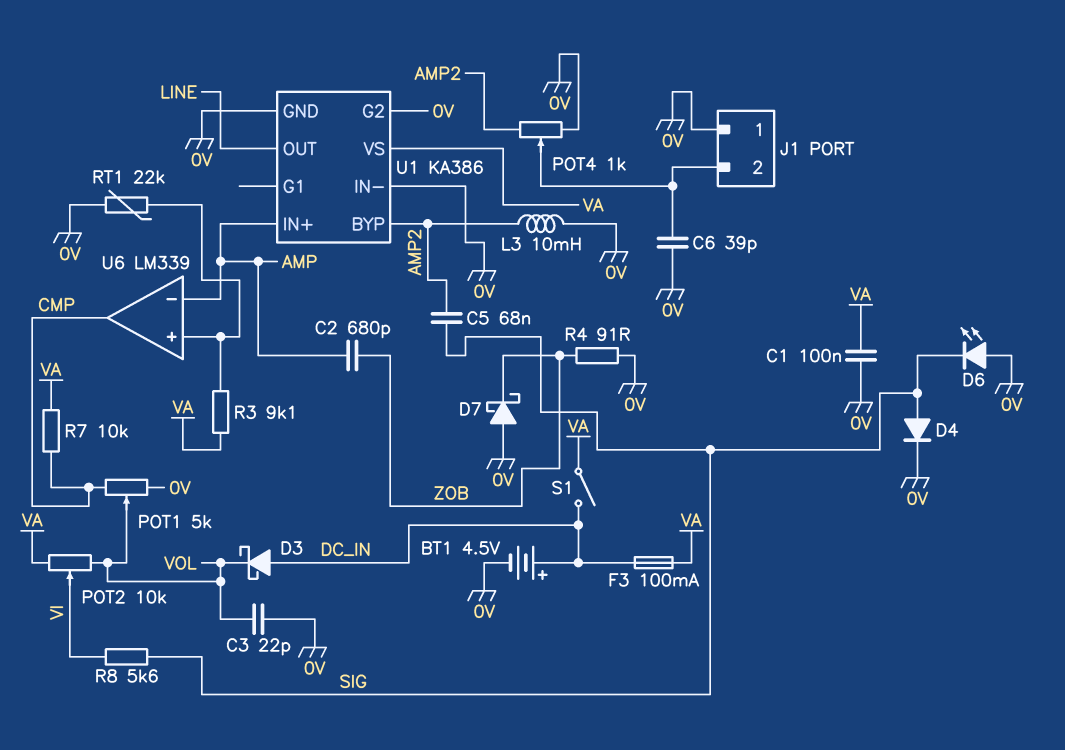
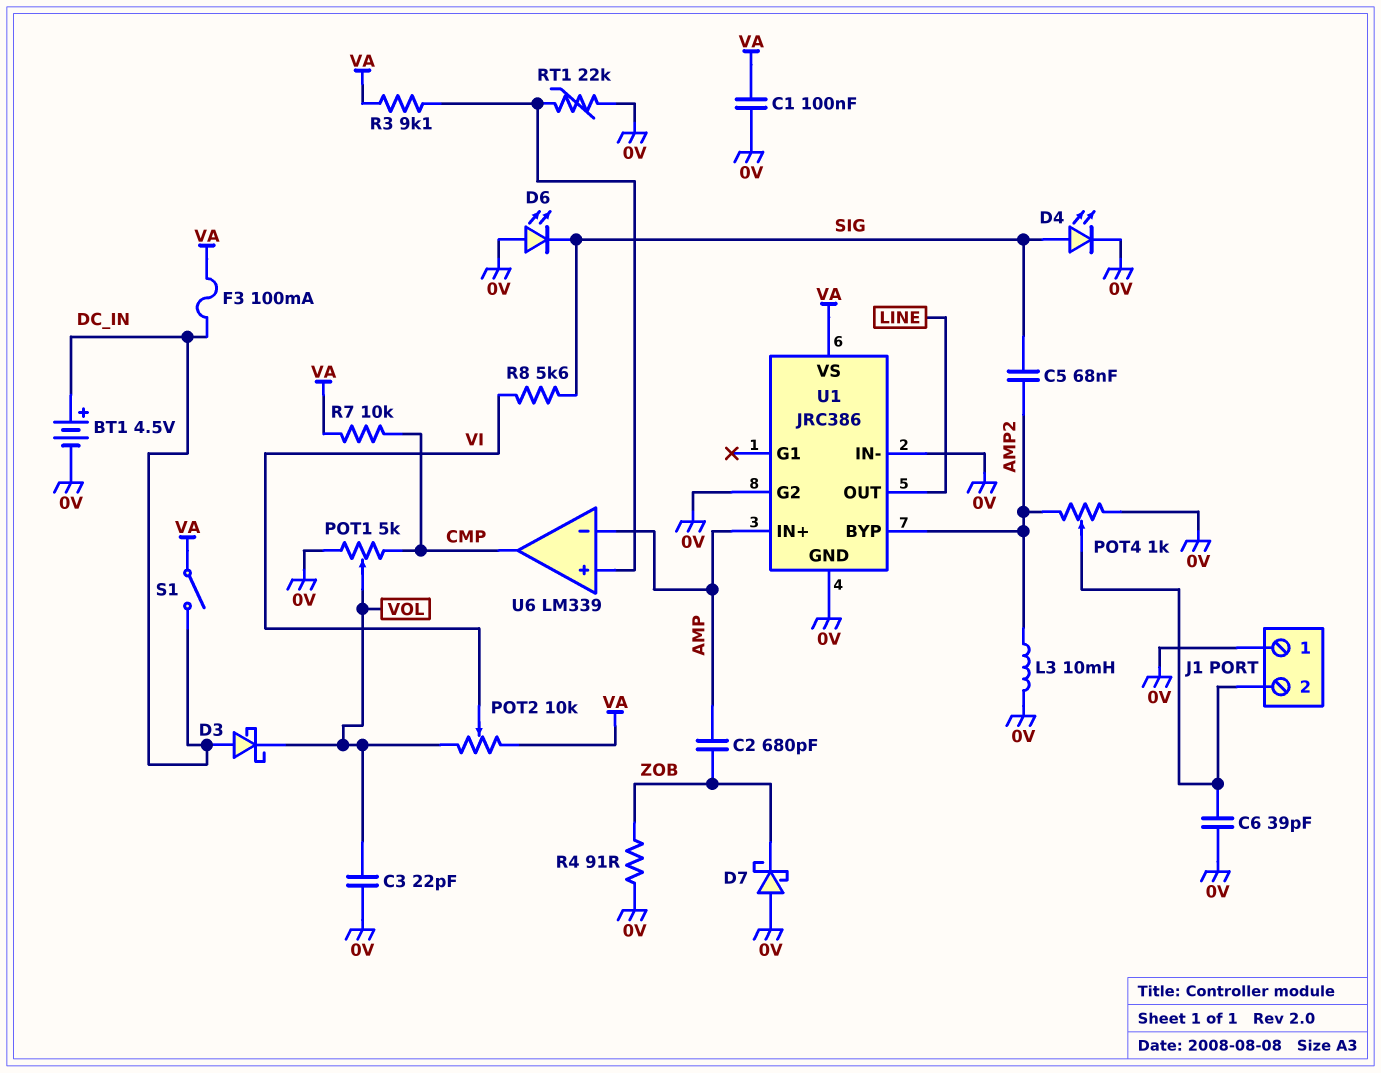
D4: diode (A SIG, K 0V) -> LED (A SIG, K 0V)
U1: KA386 -> JRC386

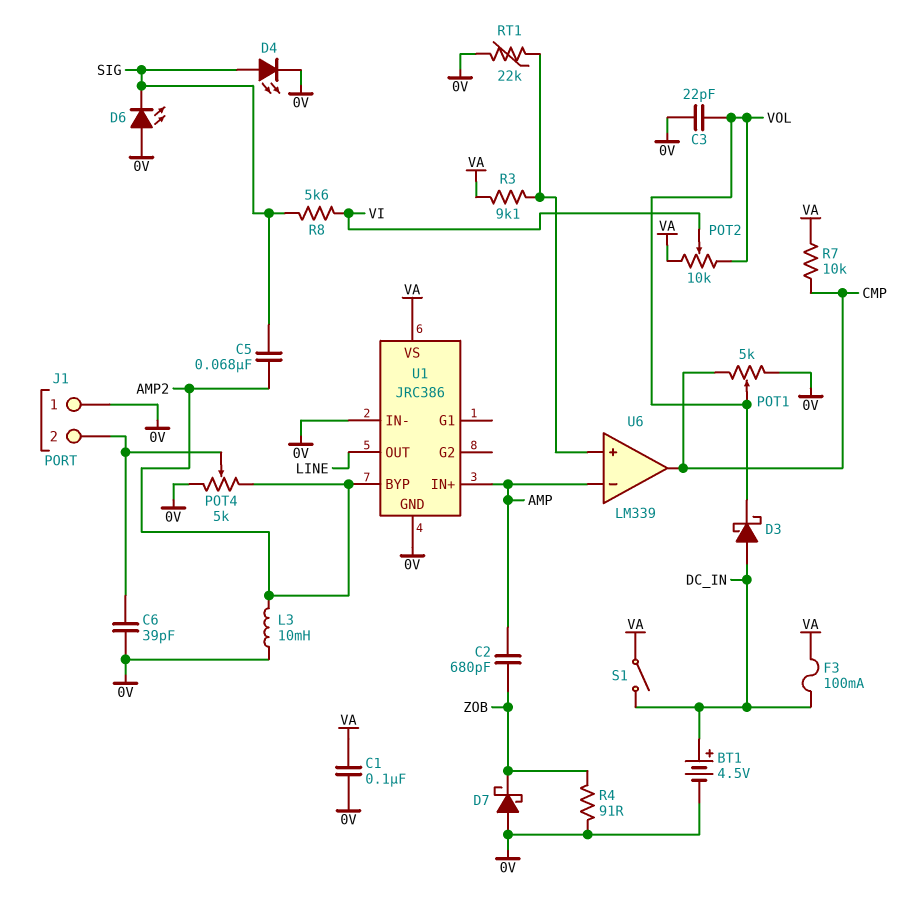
POT4: 1k (0V, AMP2, wiper J1/2) -> 5k (0V, AMP2, wiper J1/2)
U1 pin G2: 0V -> none

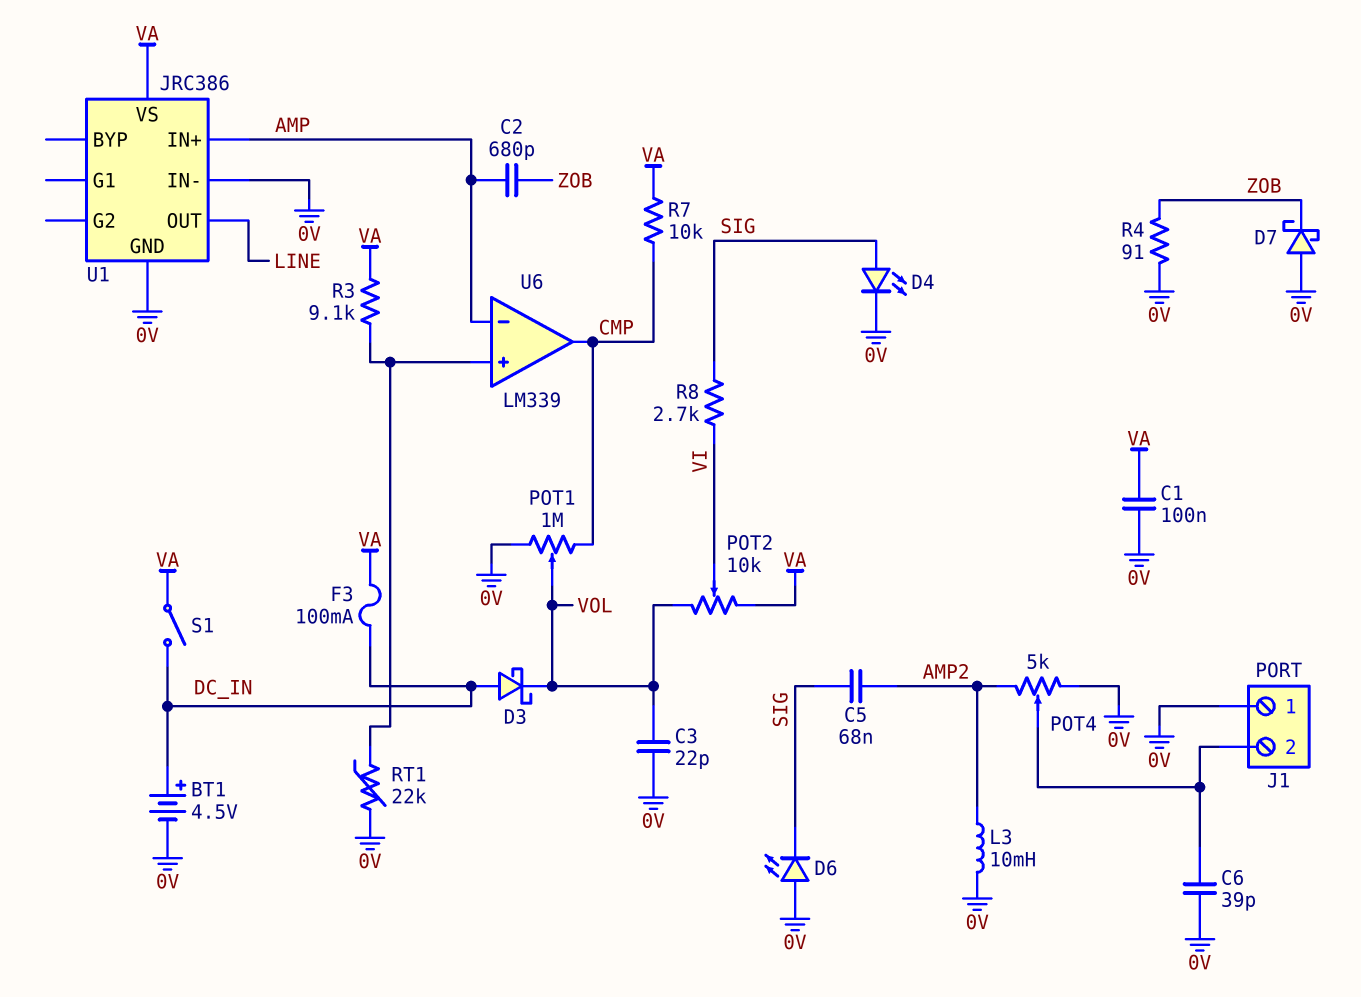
POT1: 5k (0V, CMP, wiper VOL) -> 1M (0V, CMP, wiper VOL)
R8: 5.6k (SIG, VI) -> 2.7k (SIG, VI)
U1 pin BYP: AMP2 -> none

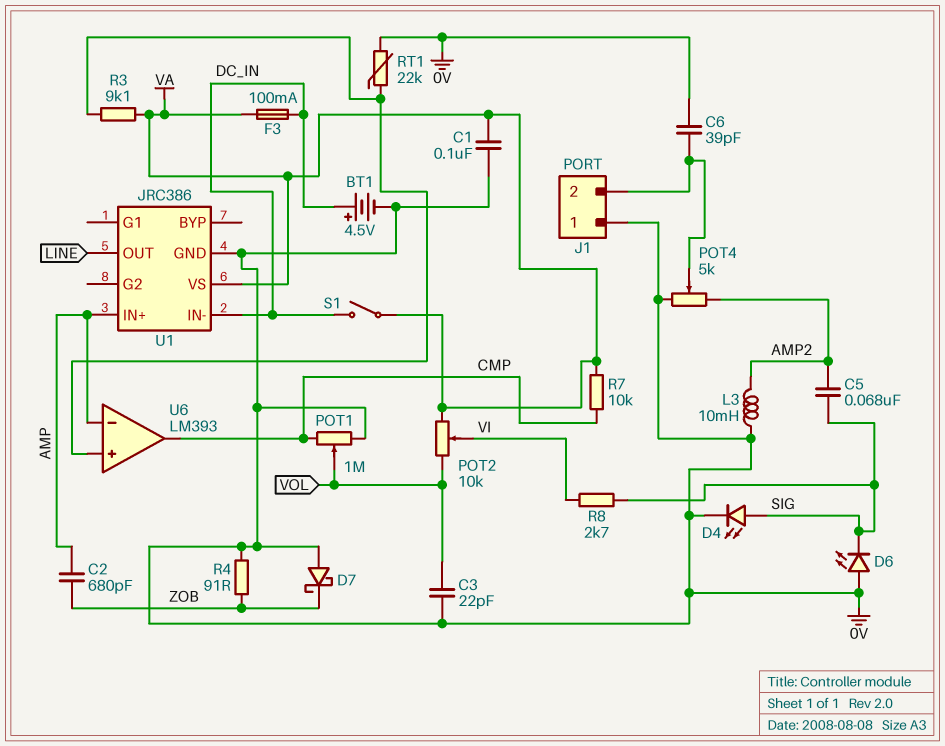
D3: schottky (A DC_IN, K VOL) -> none
U1 pin IN-: 0V -> DC_IN
U6: LM339 -> LM393

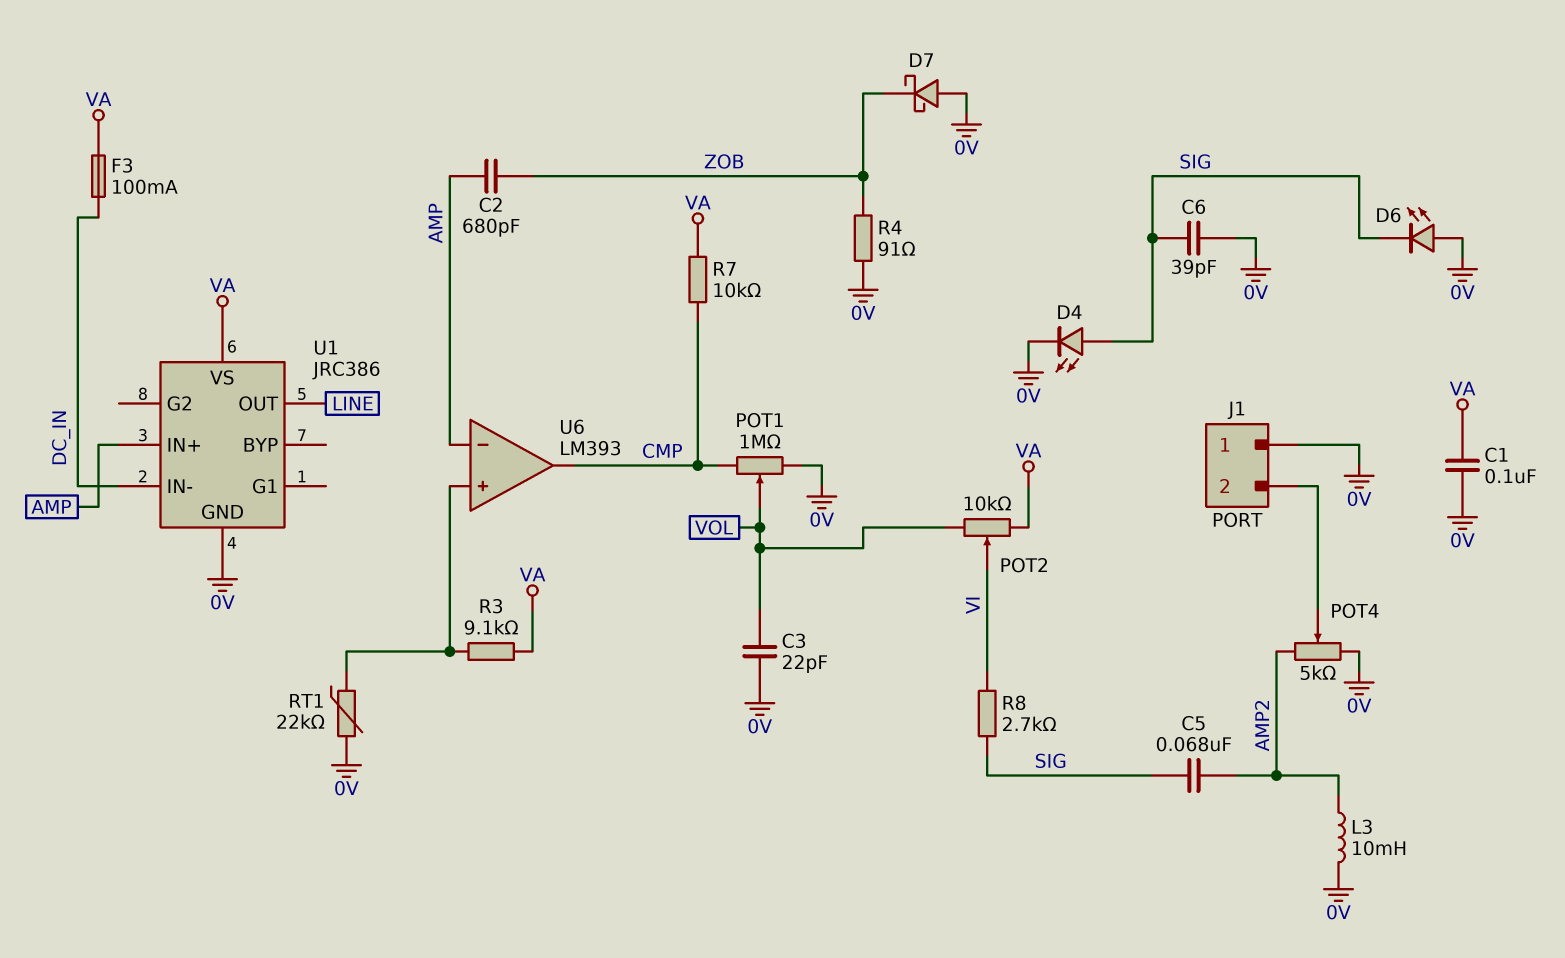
BT1: 4.5V (plus DC_IN, minus 0V) -> none
C6: 39pF (0V, J1/2) -> 39pF (0V, SIG)
S1: switch (DC_IN, VA) -> none

